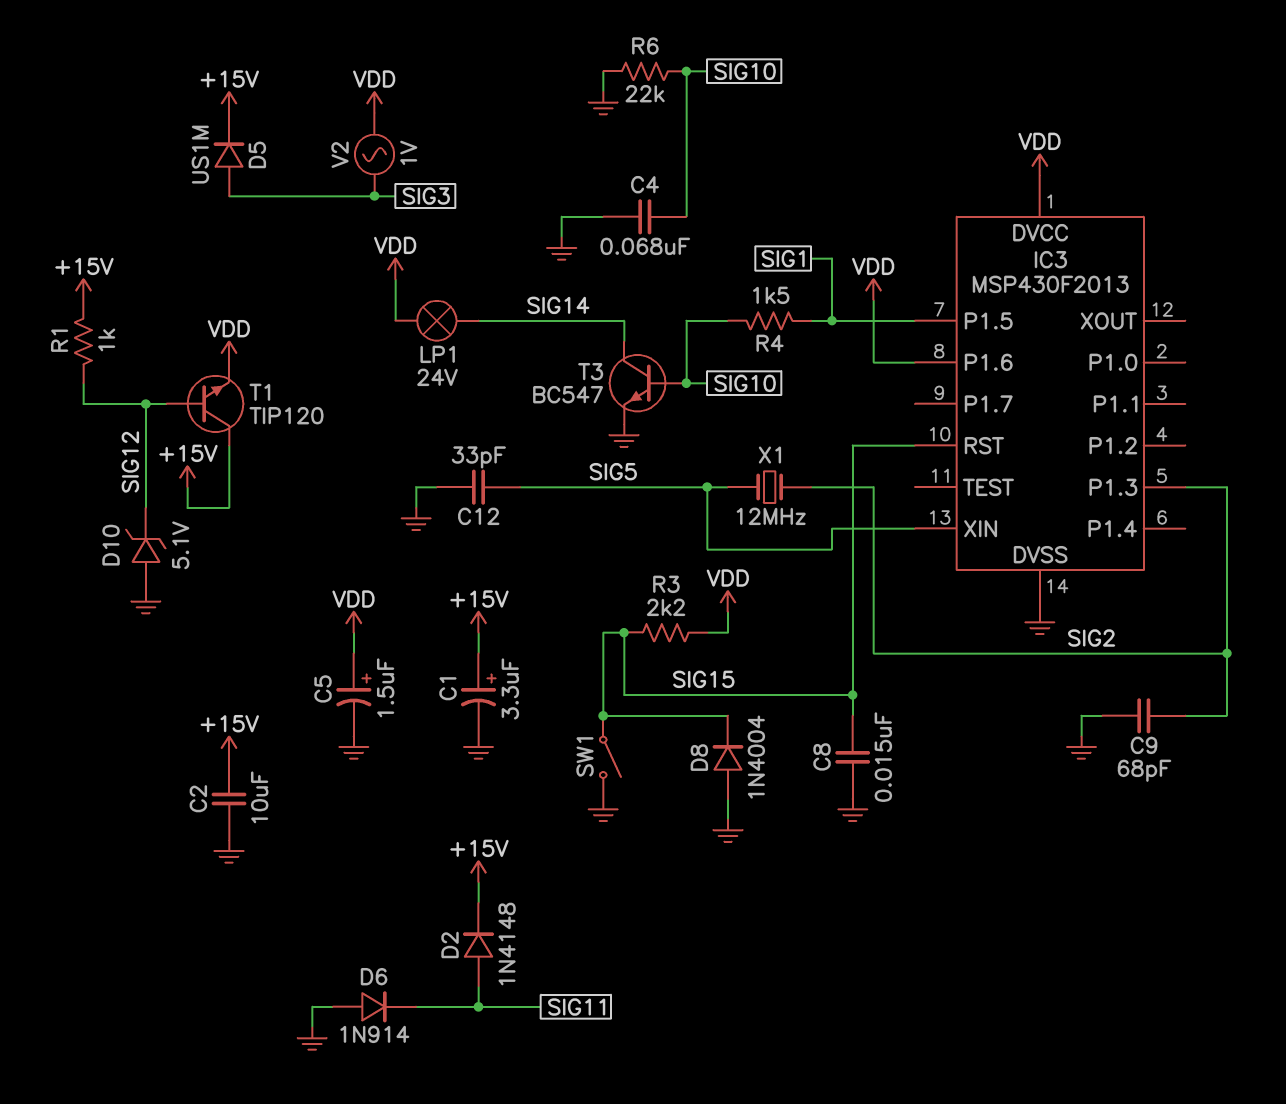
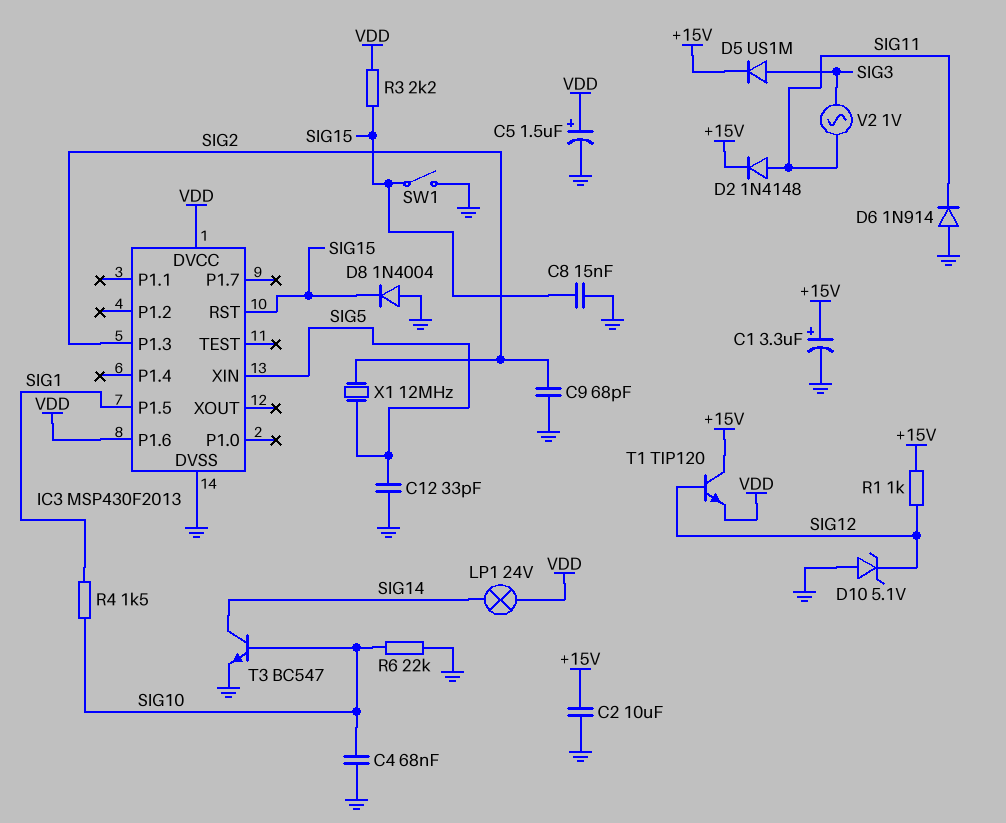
V2: AC 1V (SIG3, VDD) -> AC 1V (SIG3, SIG11)

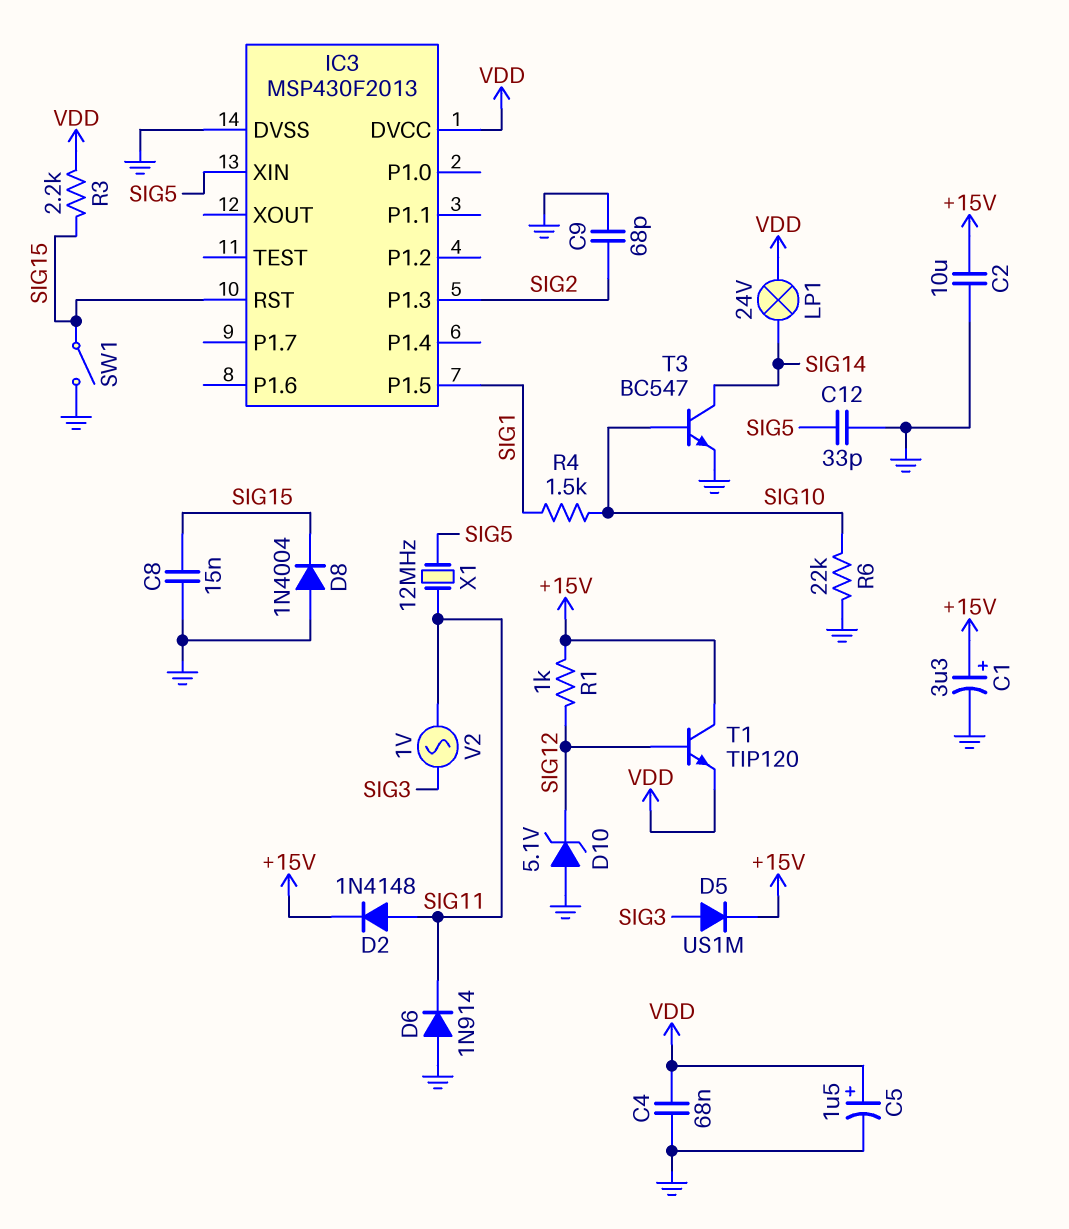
C4: 68nF (GND, SIG10) -> 68nF (GND, VDD)
IC3 pin P1.6: VDD -> none
X1: 12MHz (SIG2, SIG5) -> 12MHz (SIG5, SIG11)

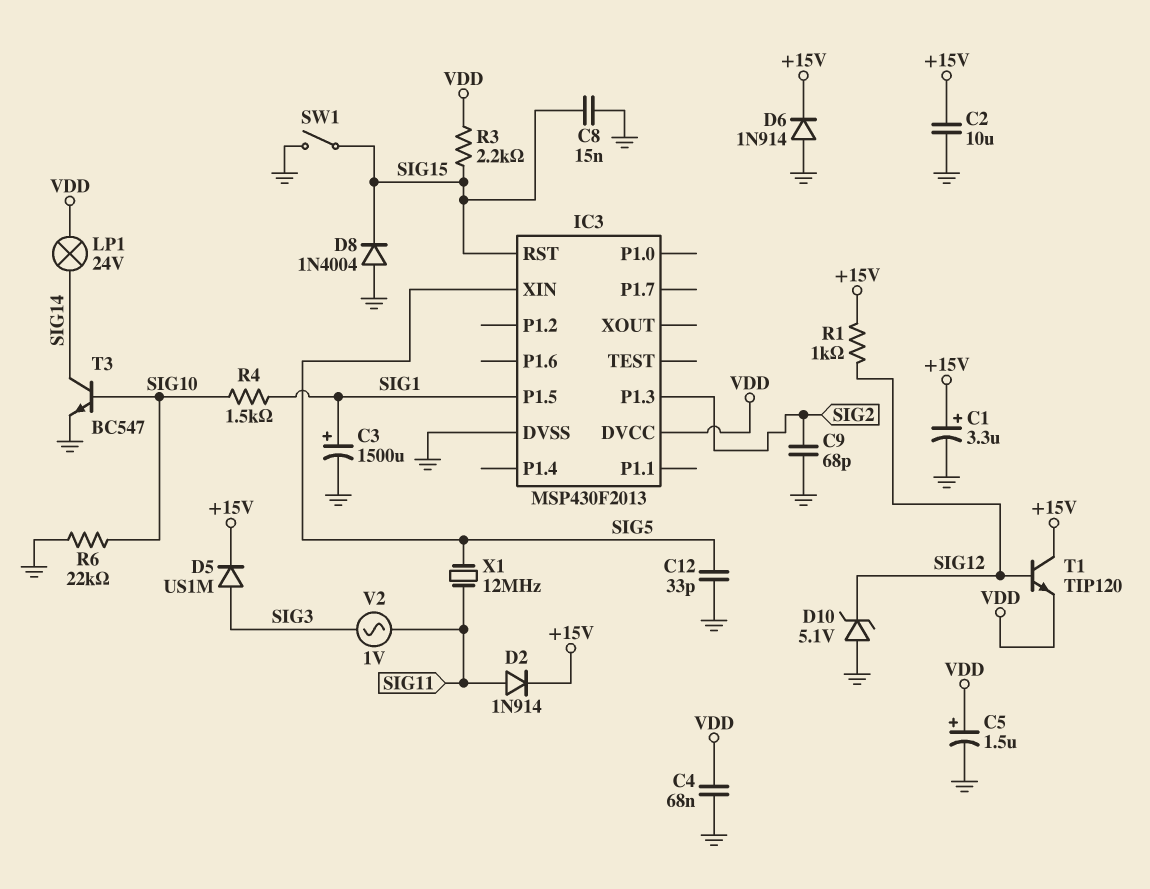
C3: none -> 1500uF (plus SIG1, minus GND)
D2: diode 1N4148 (A SIG11, K +15V) -> diode 1N914 (A SIG11, K +15V)
D6: diode 1N914 (A GND, K SIG11) -> diode 1N914 (A GND, K +15V)

